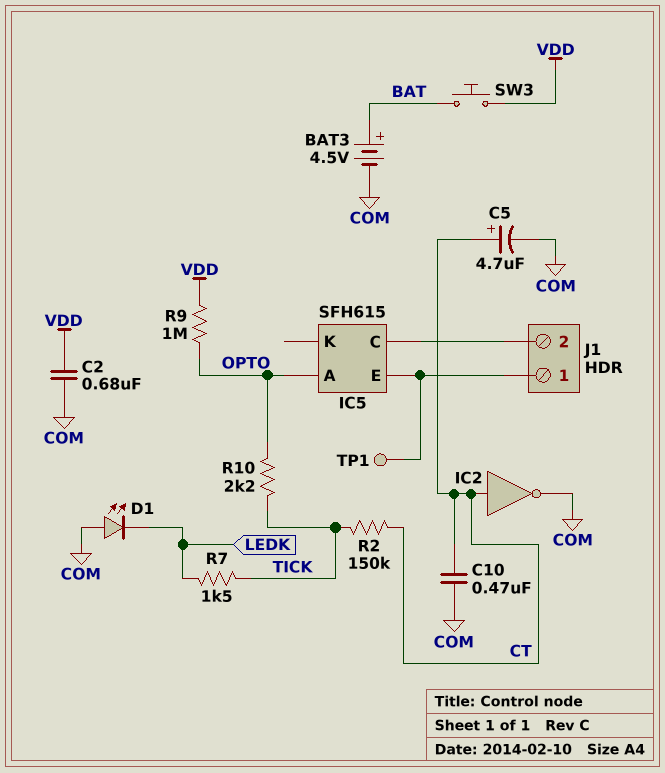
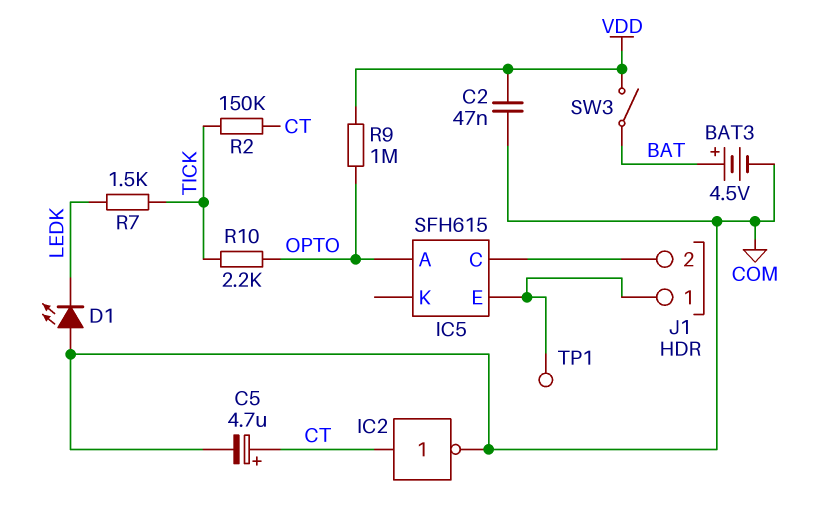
C2: 680nF (COM, VDD) -> 47nF (COM, VDD)
C10: 470nF (COM, CT) -> none
SW3: button (BAT, VDD) -> switch (BAT, VDD)

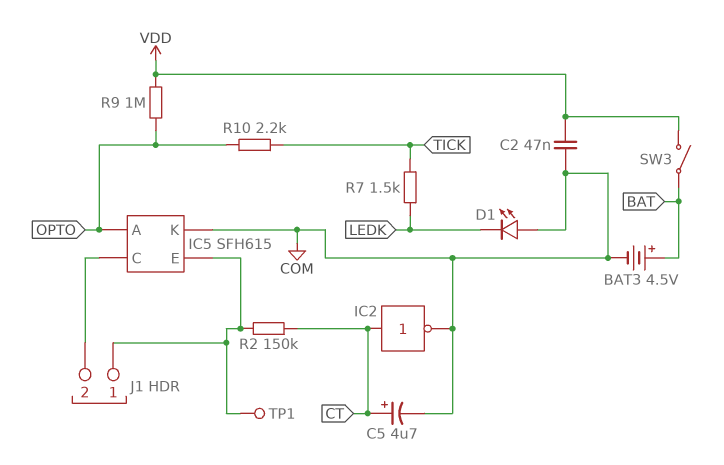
IC5 pin K: none -> COM
R2: 150k (CT, TICK) -> 150k (CT, IC5/E)

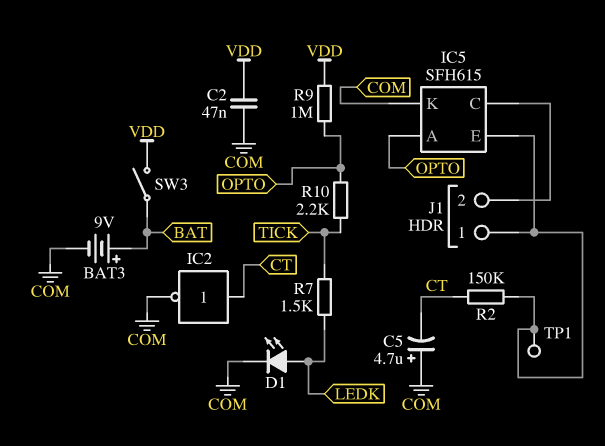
BAT3: 4.5V (plus BAT, minus COM) -> 9V (plus BAT, minus COM)
C5: 4.7uF (plus CT, minus COM) -> 4.7uF (plus COM, minus CT)
D1: LED (A COM, K LEDK) -> LED (A LEDK, K COM)

